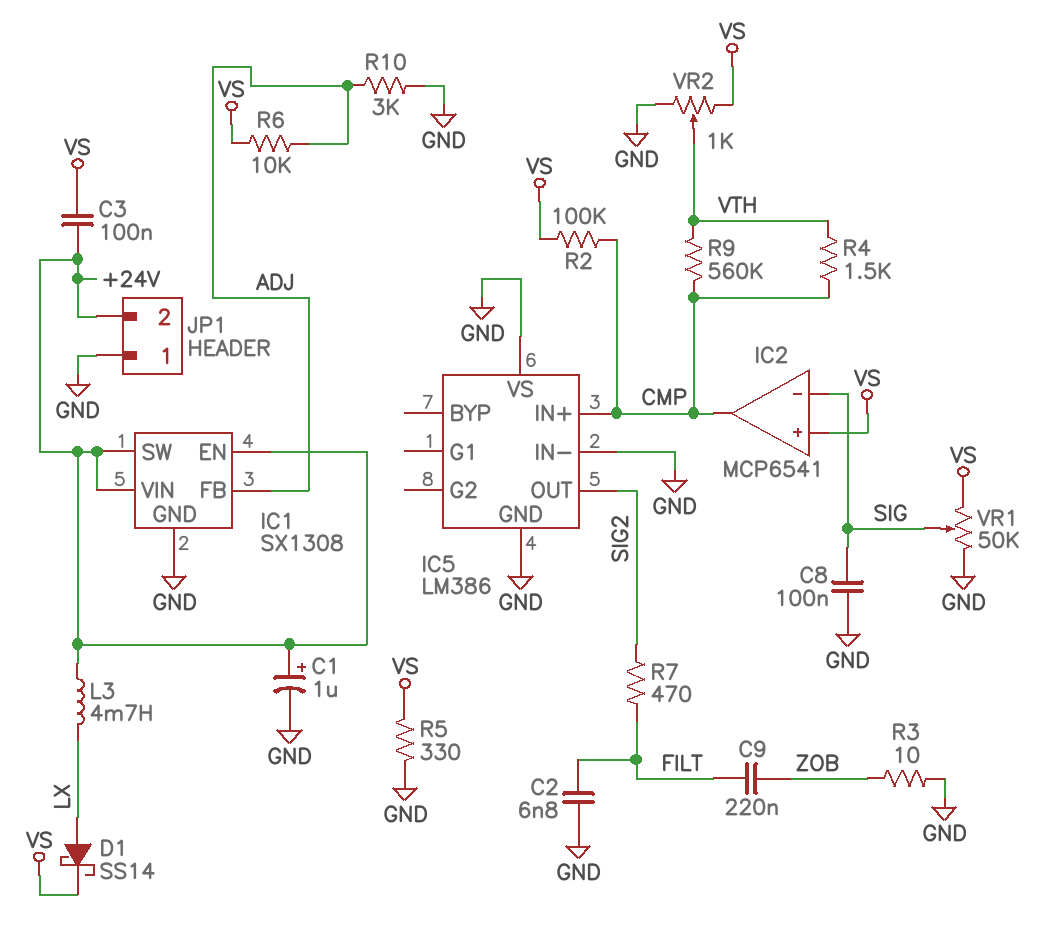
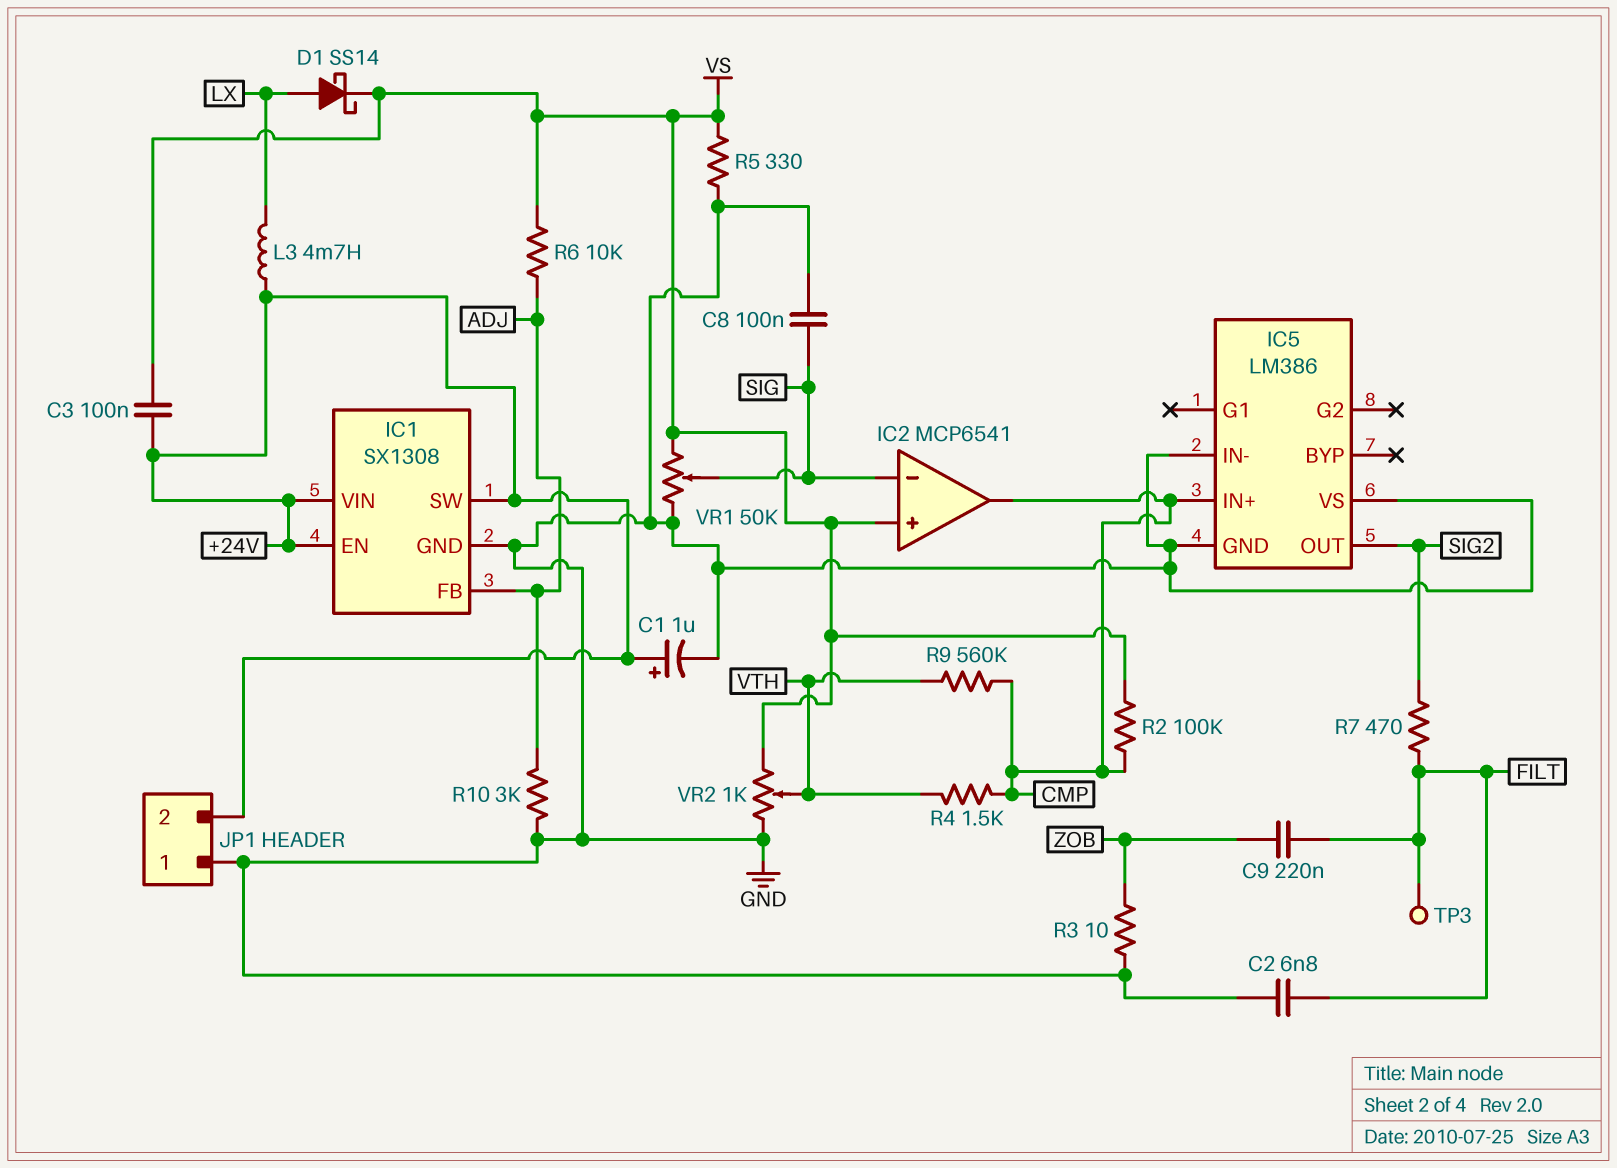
TP3: none -> test point (FILT)

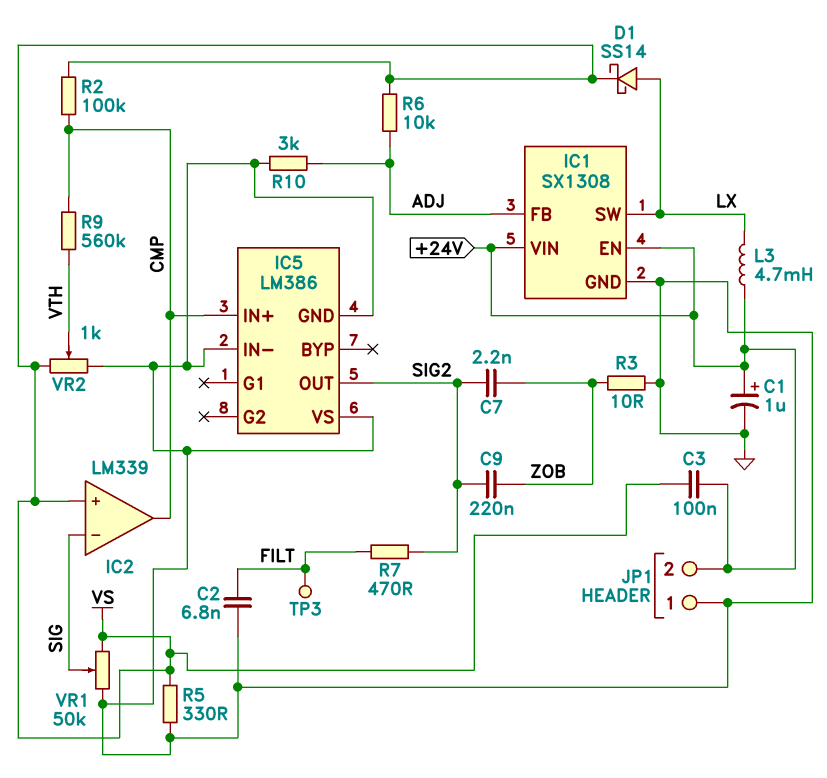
C7: none -> 2.2nF (SIG2, ZOB)
C8: 100nF (GND, SIG) -> none
C9: 220nF (FILT, ZOB) -> 220nF (SIG2, ZOB)
IC1 pin SW: +24V -> LX
IC2: MCP6541 -> LM339
R4: 1.5k (CMP, VTH) -> none

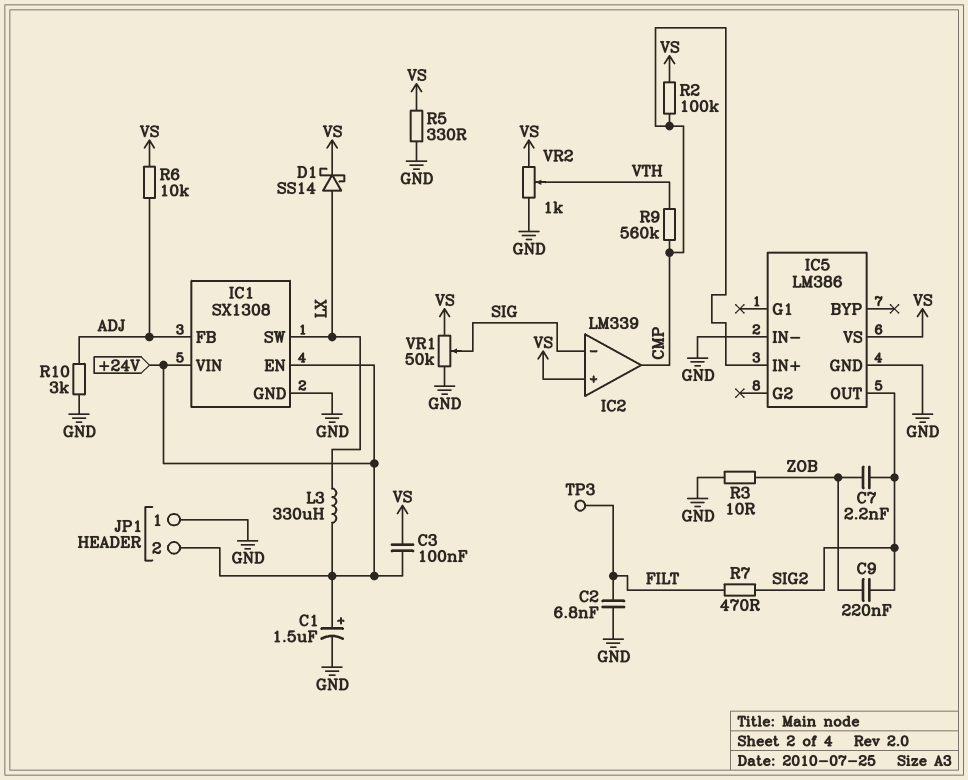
C1: 1uF (plus +24V, minus GND) -> 1.5uF (plus +24V, minus GND)
IC5 pin VS: GND -> VS
L3: 4.7mH (+24V, LX) -> 330uH (+24V, LX)

